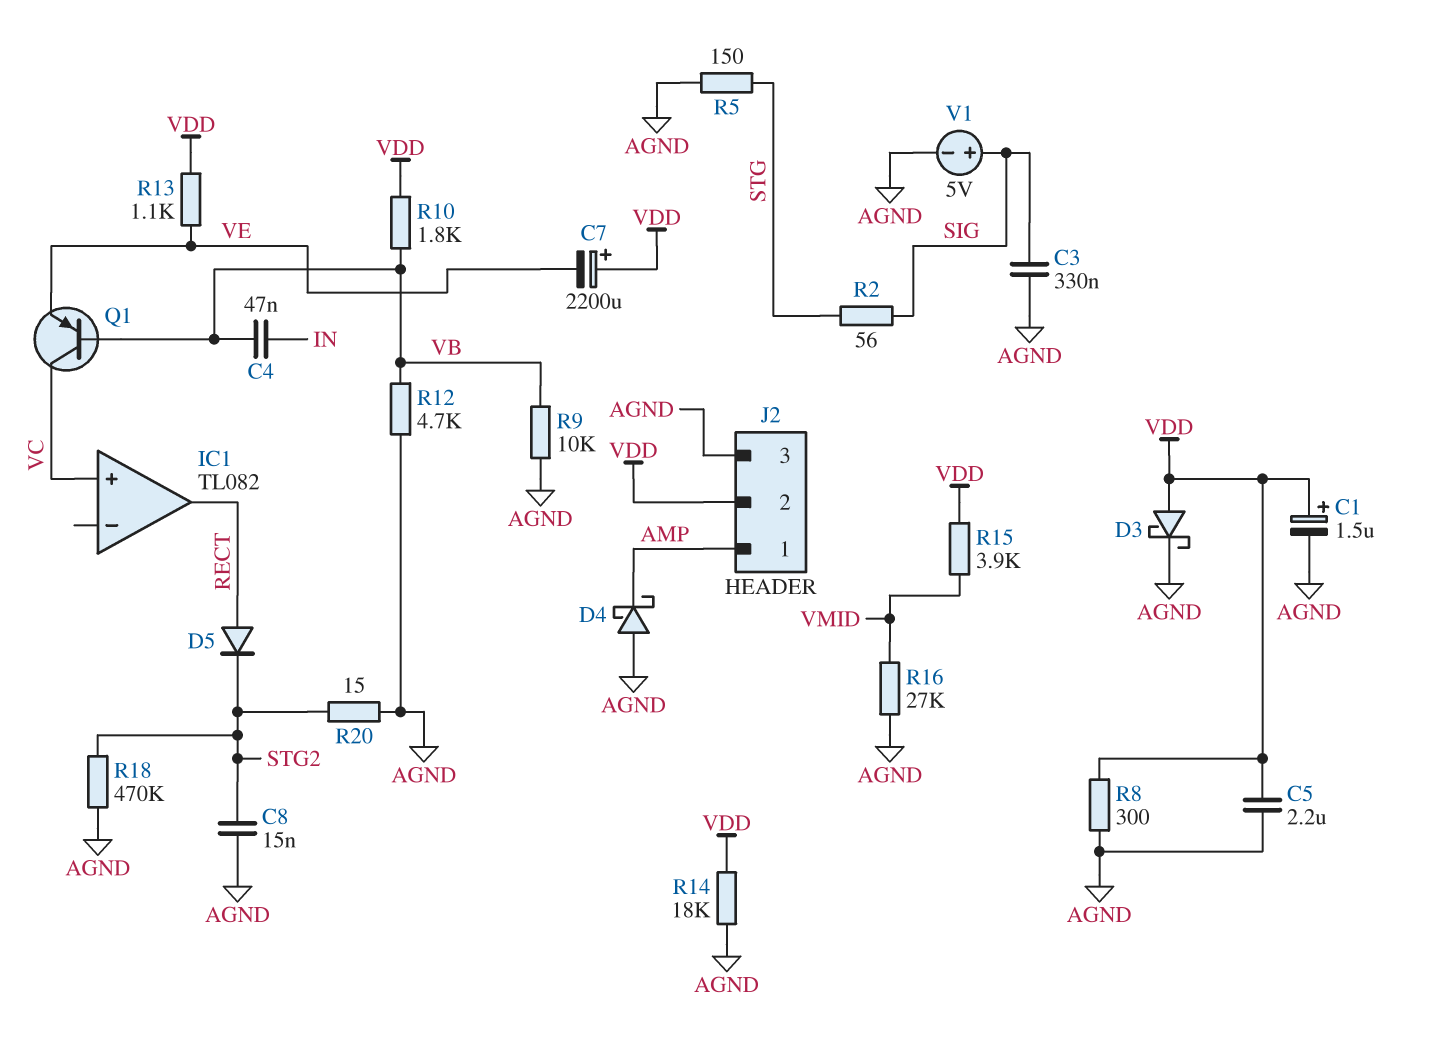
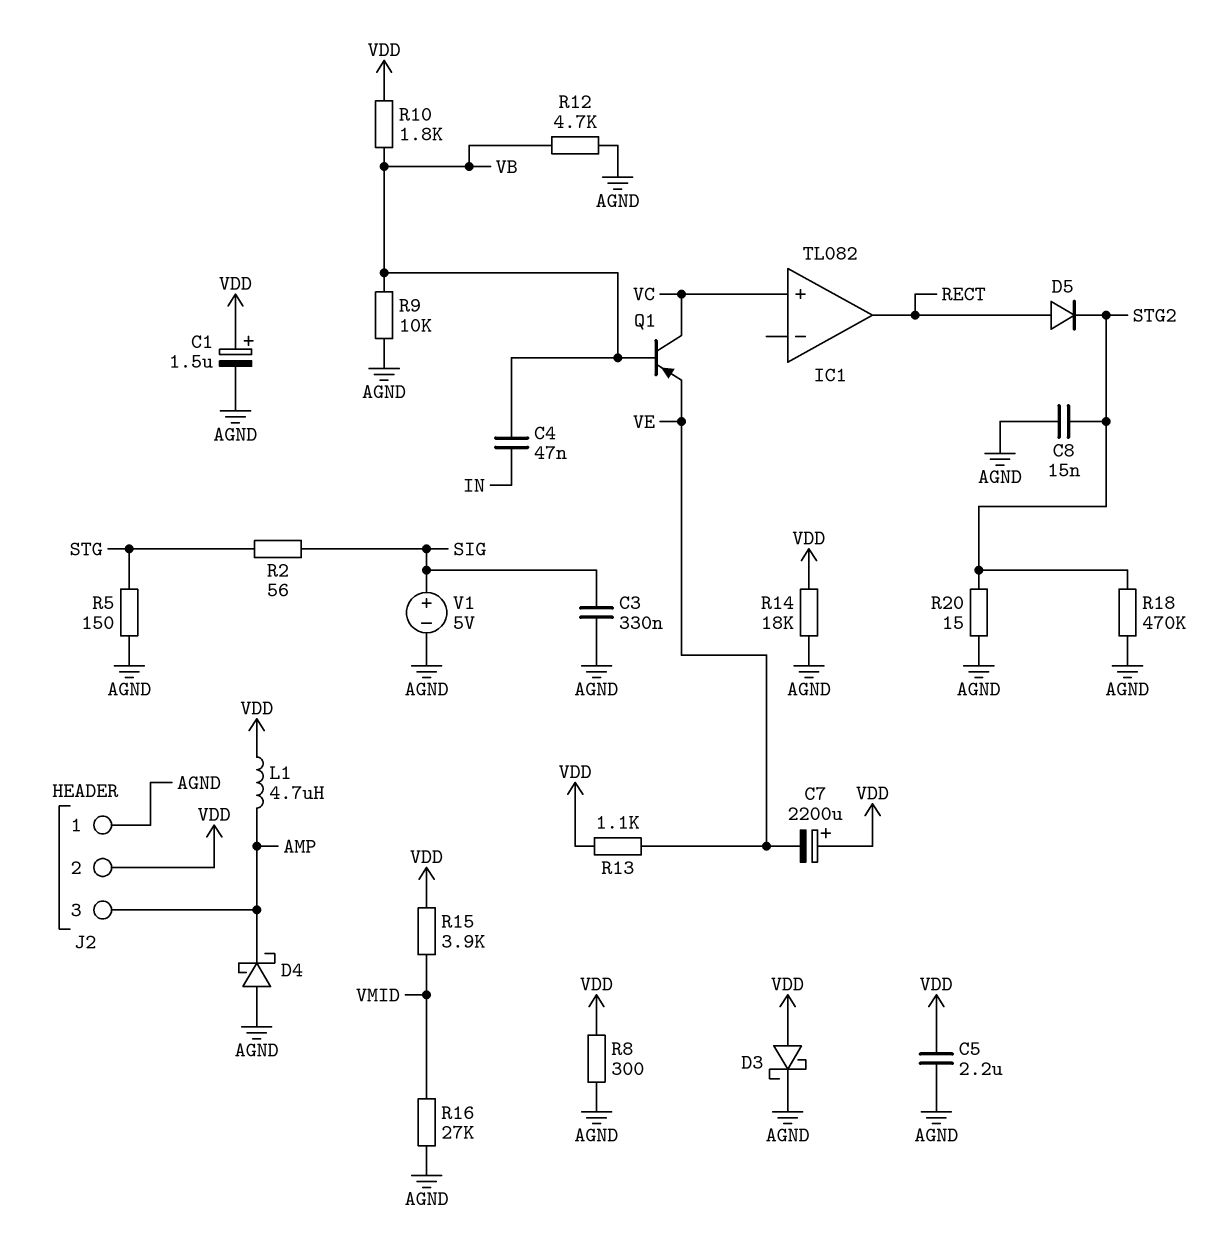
J2 pin 1: AMP -> AGND
J2 pin 3: AGND -> AMP
L1: none -> 4.7uH (AMP, VDD)

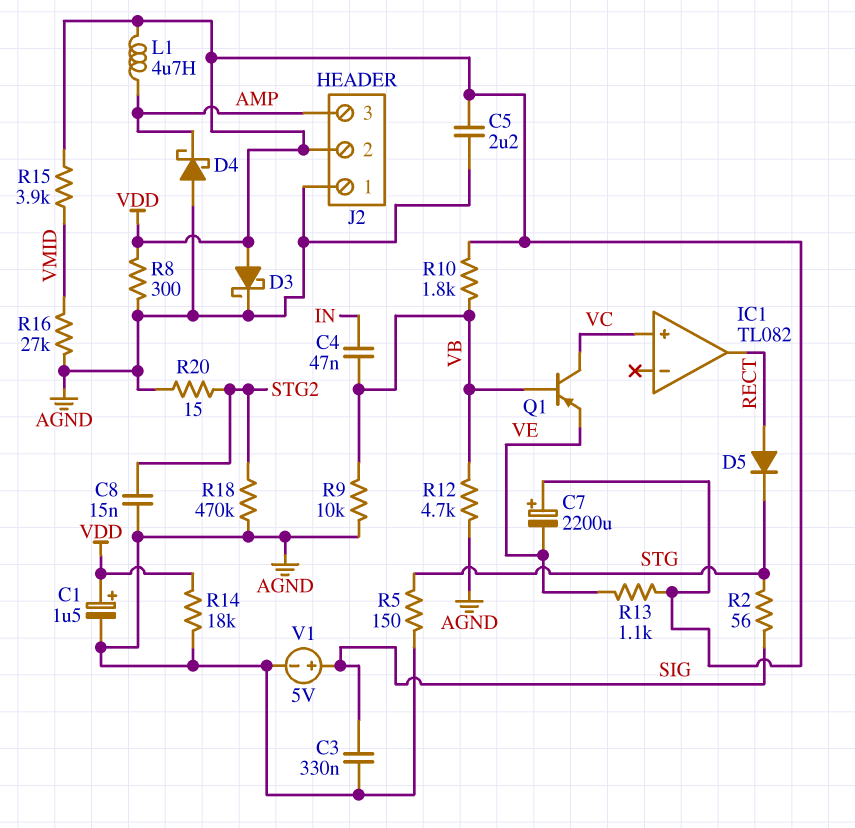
D5: diode (A RECT, K STG2) -> diode (A RECT, K STG)

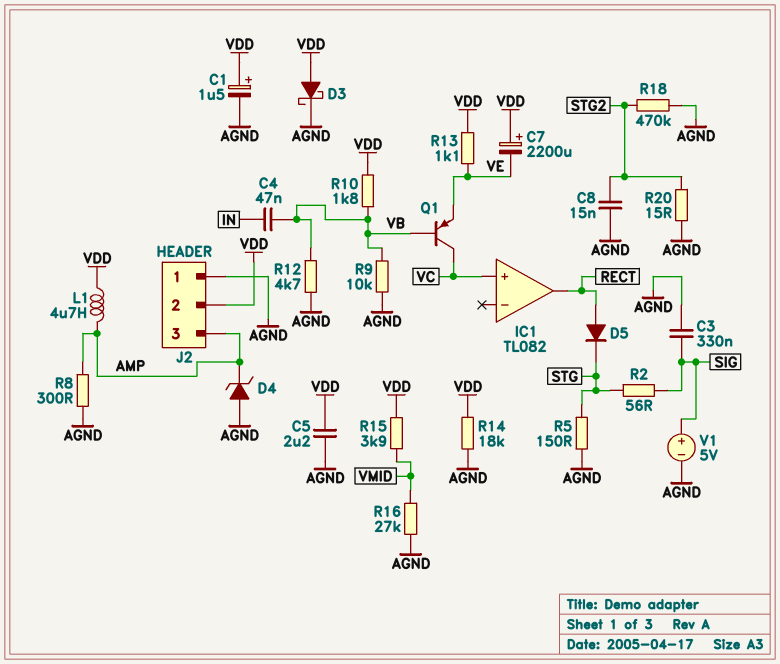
D4: schottky (A AGND, K AMP) -> zener (A AGND, K AMP)
R8: 300 (AGND, VDD) -> 300 (AGND, AMP)

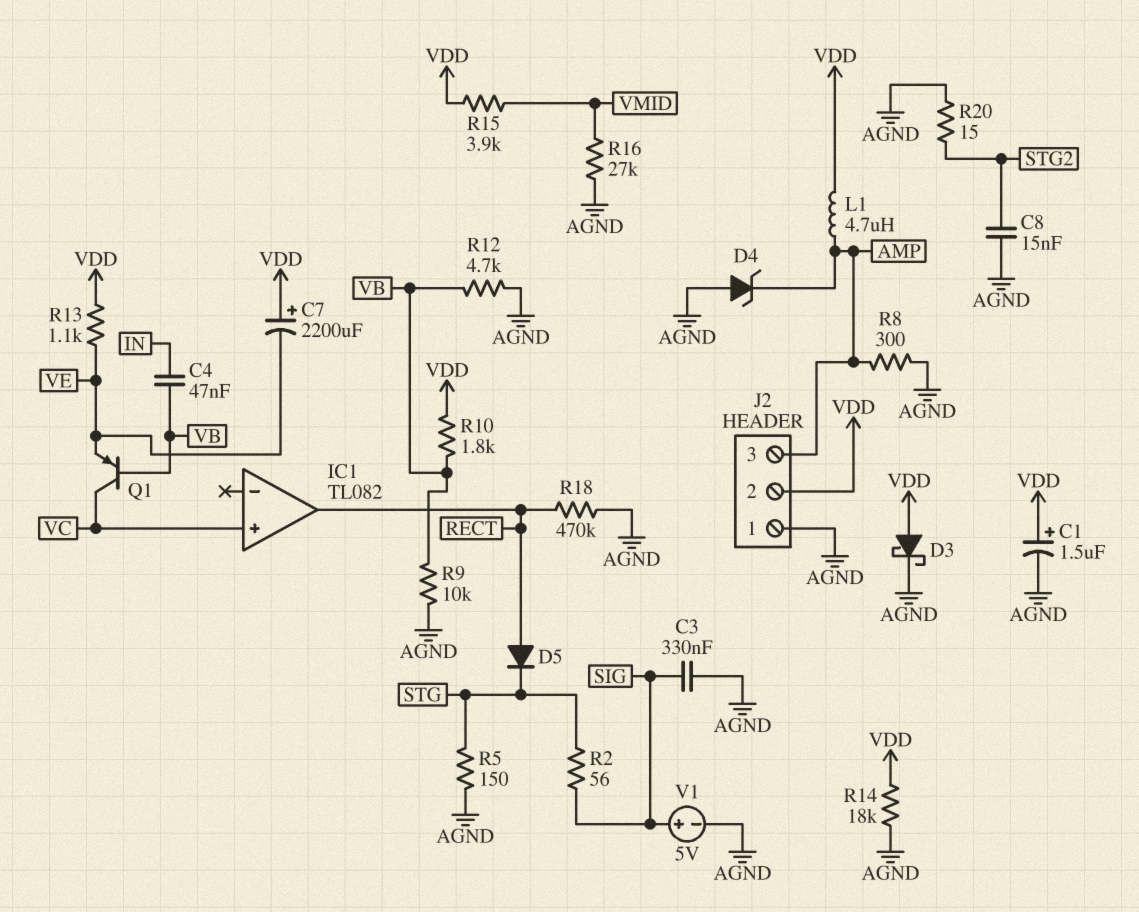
C5: 2.2uF (AGND, VDD) -> none
R18: 470k (AGND, STG2) -> 470k (AGND, RECT)

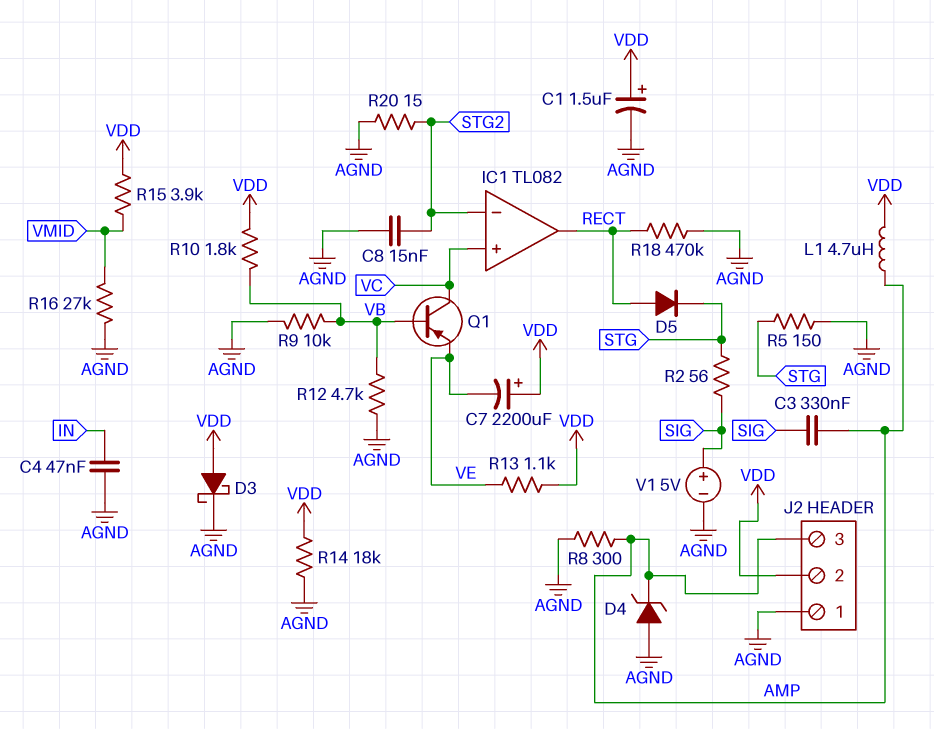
C3: 330nF (AGND, SIG) -> 330nF (AMP, SIG)
C4: 47nF (IN, VB) -> 47nF (AGND, IN)
IC1 pin in-: none -> STG2

